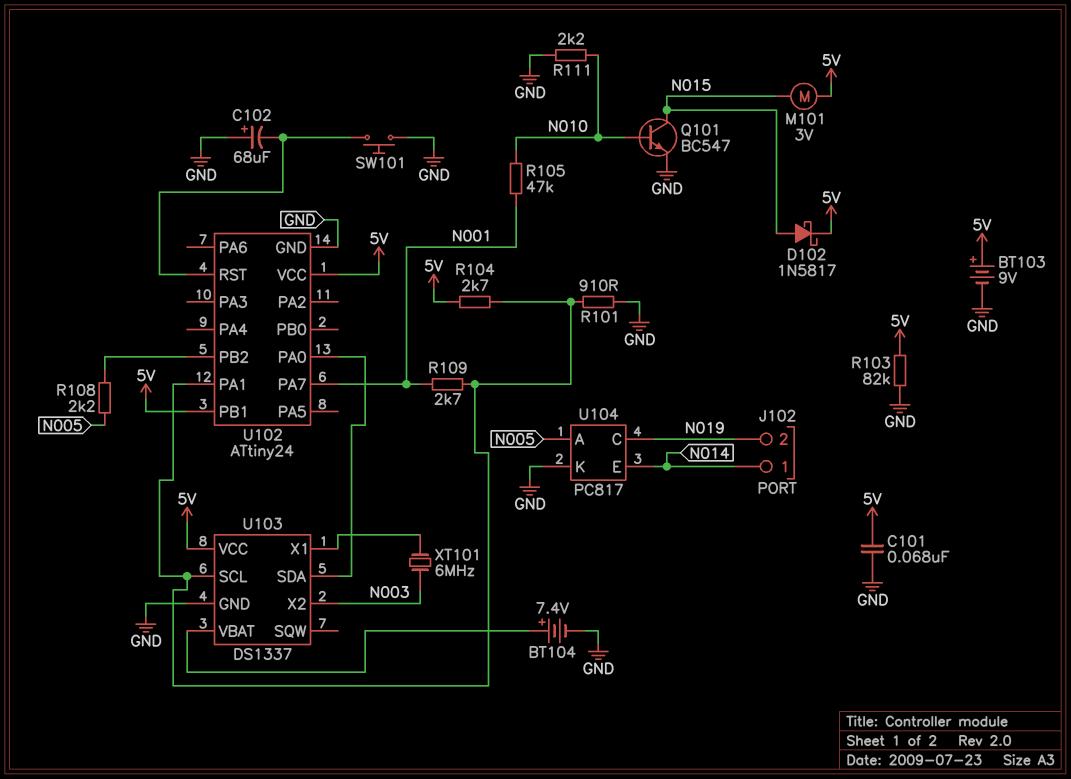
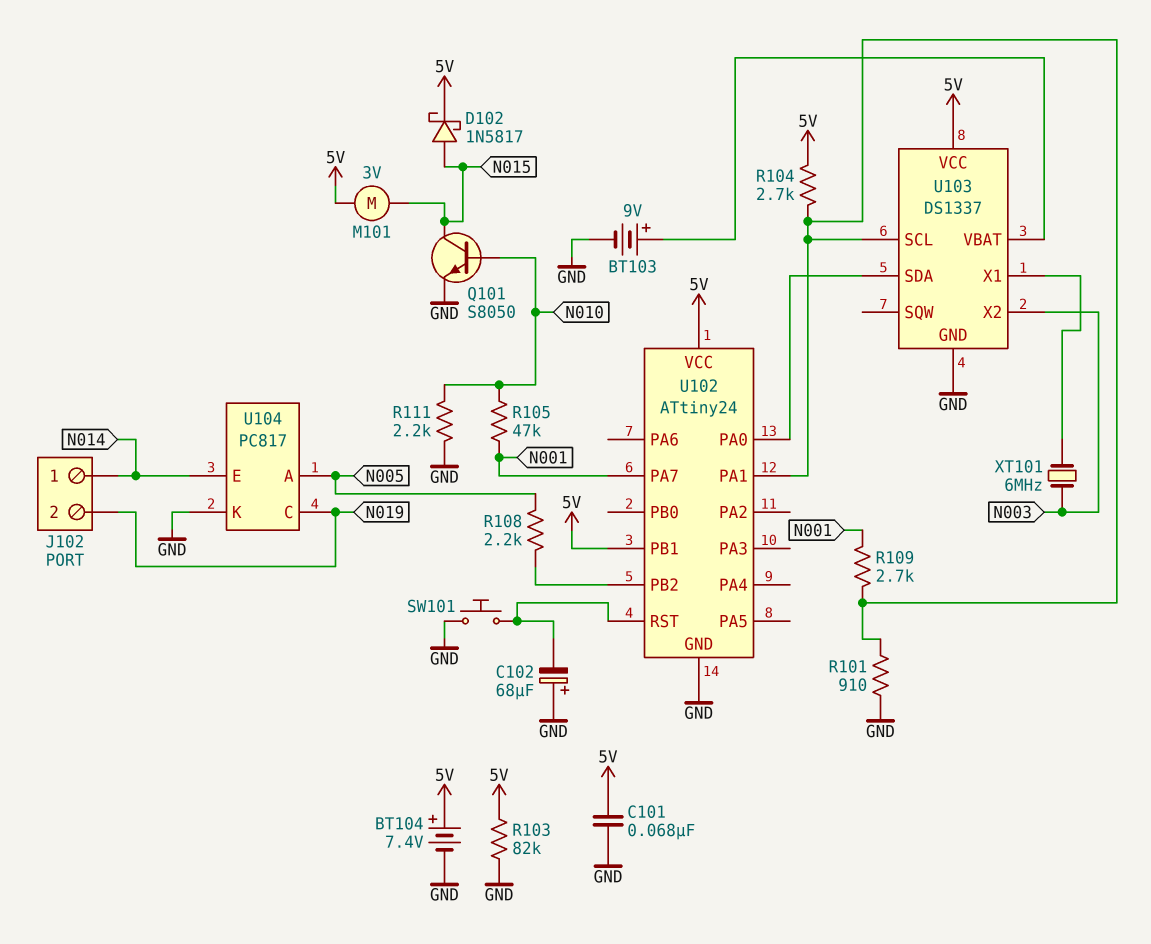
BT103: 9V (plus 5V, minus GND) -> 9V (plus U103/VBAT, minus GND)
BT104: 7.4V (plus U103/VBAT, minus GND) -> 7.4V (plus 5V, minus GND)
Q101: NPN BC547 (B N010, C N015, E GND) -> NPN S8050 (B N010, C N015, E GND)

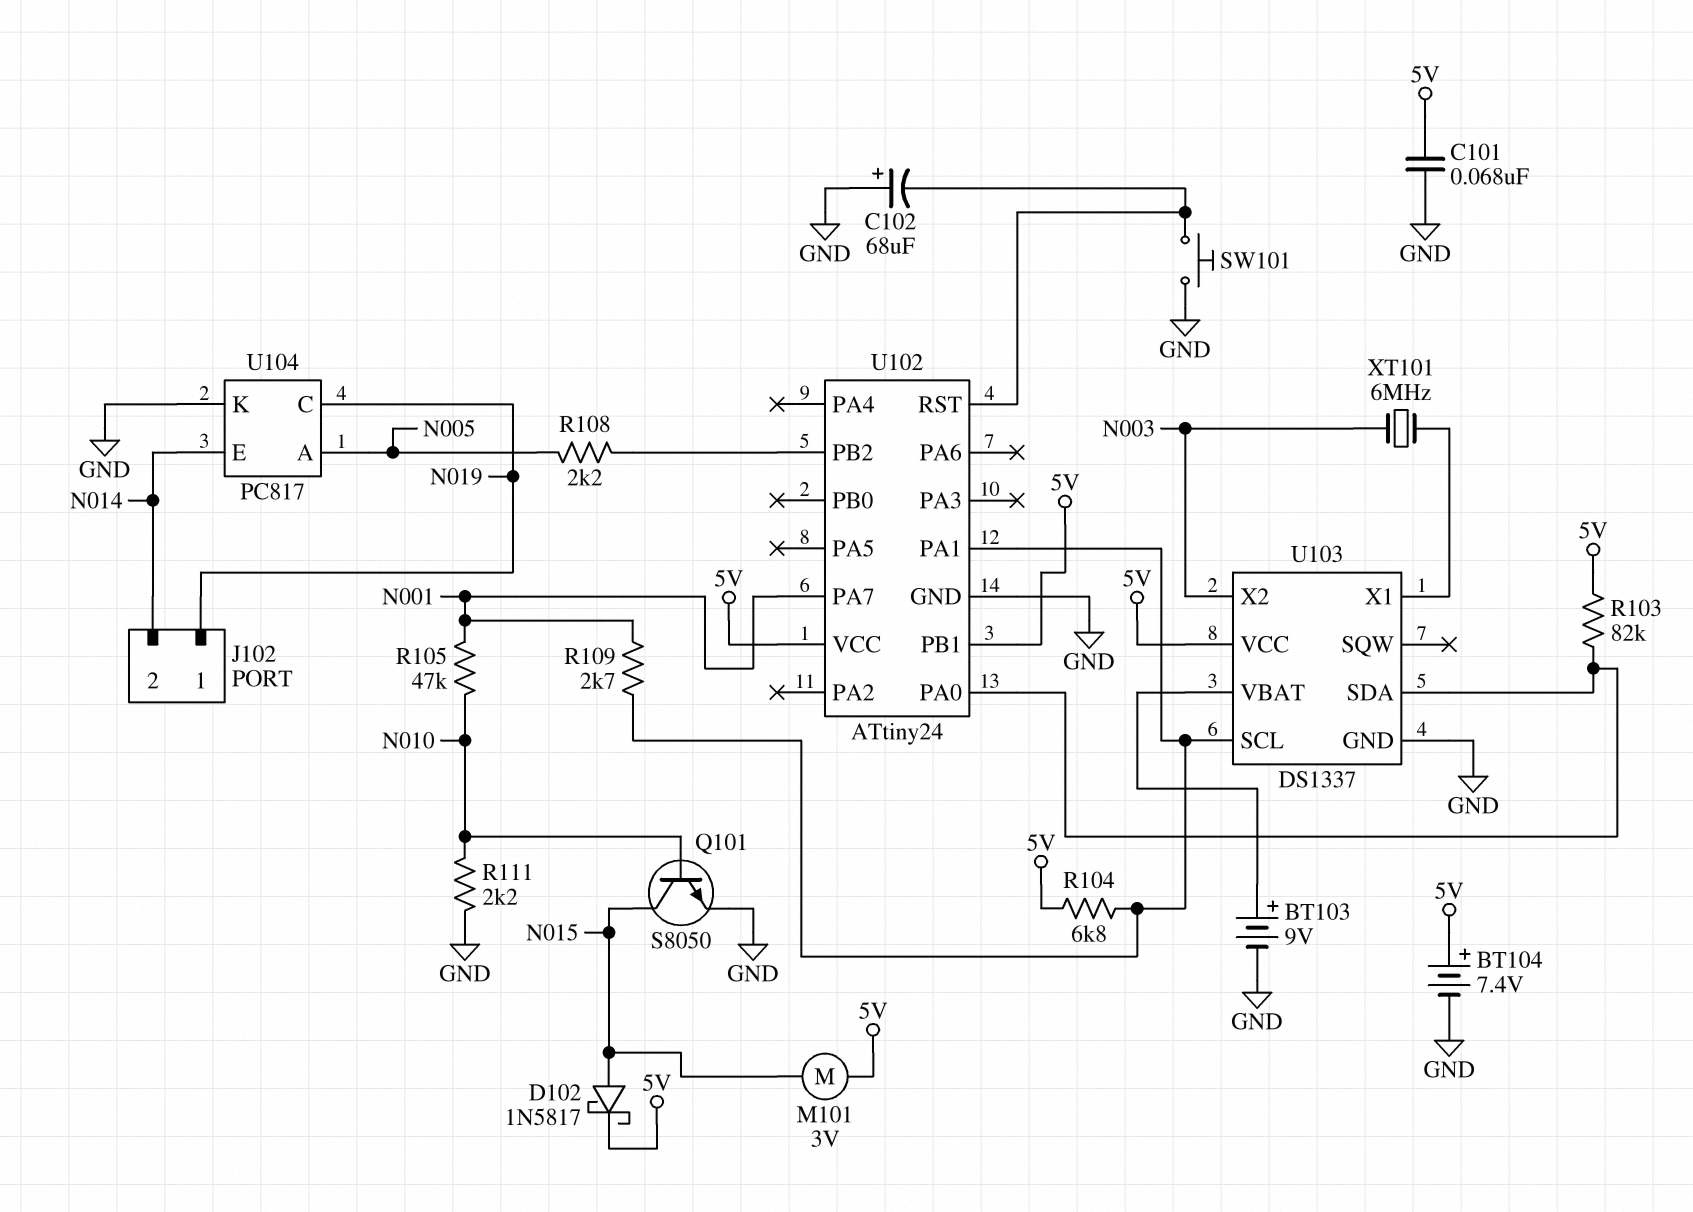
J102 pin 1: N014 -> N019
J102 pin 2: N019 -> N014
R101: 910 (GND, U102/PA1) -> none
R103: 82k (5V, GND) -> 82k (5V, U102/PA0)
R104: 2.7k (5V, U102/PA1) -> 6.8k (5V, U102/PA1)

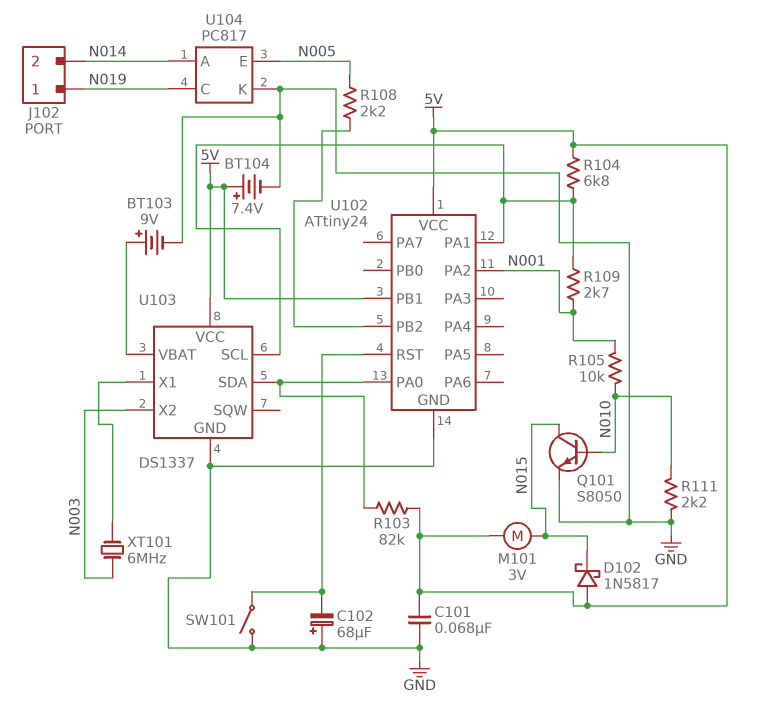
D102: schottky 1N5817 (A N015, K 5V) -> schottky 1N5817 (A 5V, K N015)
R105: 47k (N001, N010) -> 10k (N001, N010)
SW101: button (GND, U102/RST) -> switch (GND, U102/RST)
U102 pin PA2: none -> N001
U102 pin PA7: N001 -> none
U104 pin A: N005 -> N014
U104 pin E: N014 -> N005

